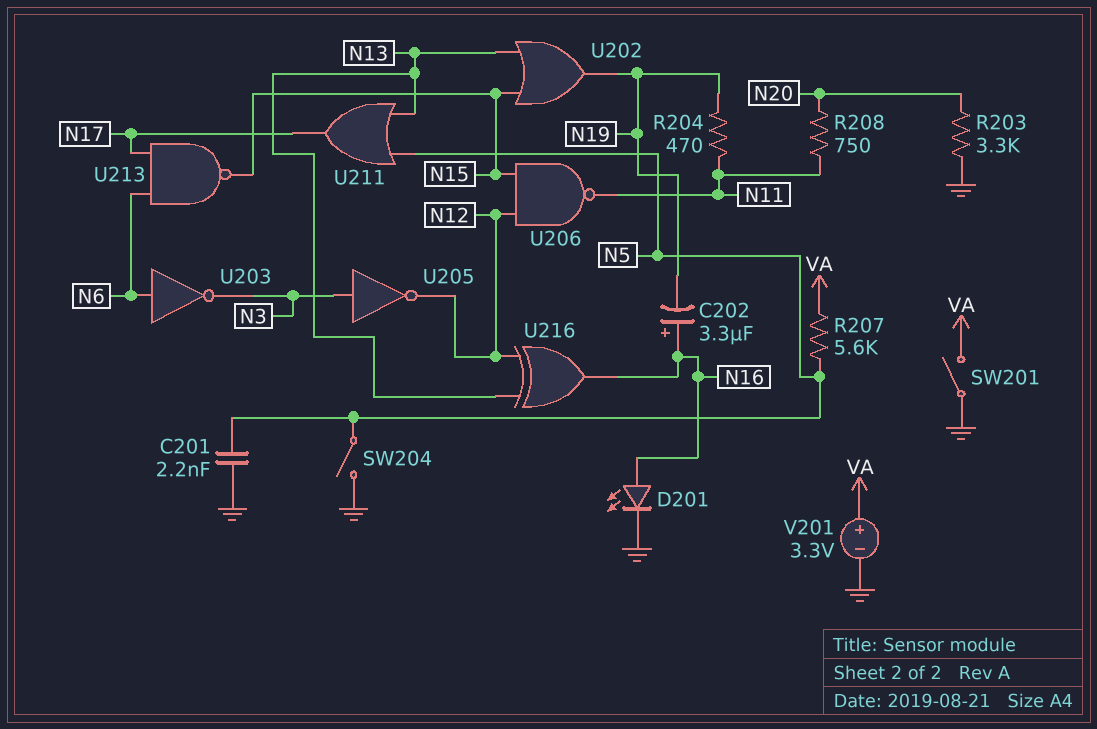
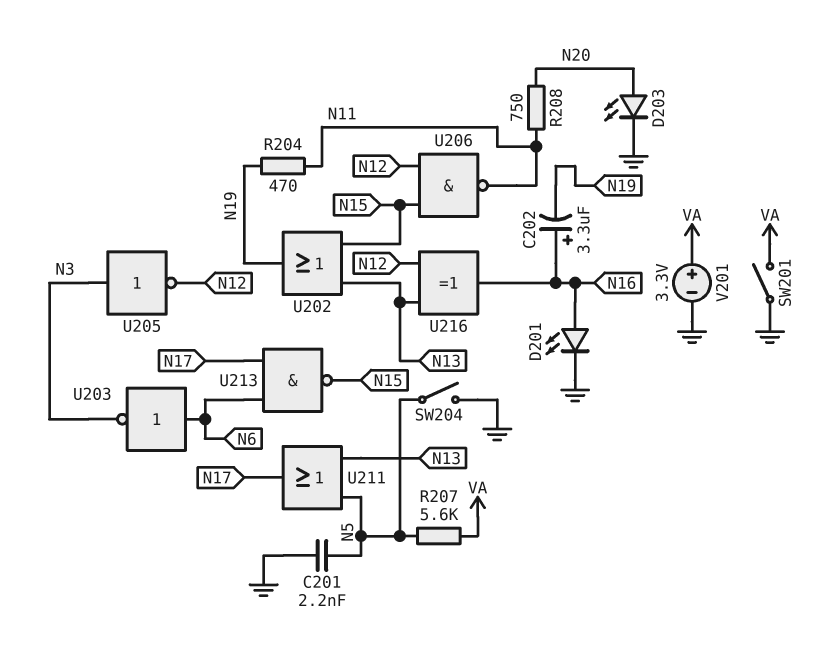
D203: none -> LED (A N20, K GND)
R203: 3.3k (GND, N20) -> none

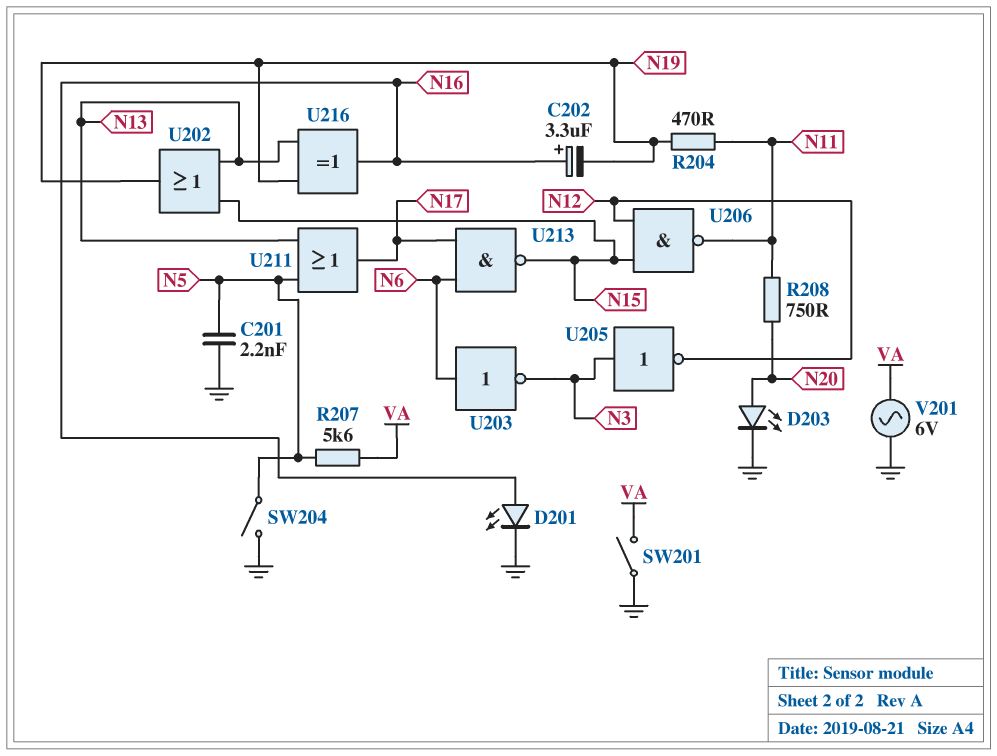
U216: XOR (in N12, in N13, out N16) -> XOR (in N13, in N19, out N16)
V201: 3.3V (plus VA, minus GND) -> AC 6V (GND, VA)

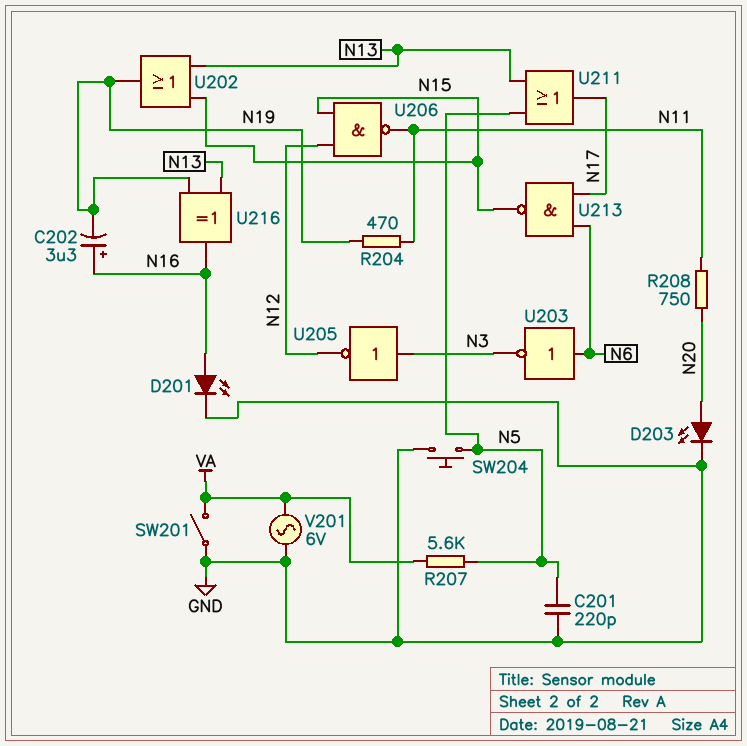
C201: 2.2nF (GND, N5) -> 220pF (GND, N5)
SW204: switch (GND, N5) -> button (GND, N5)

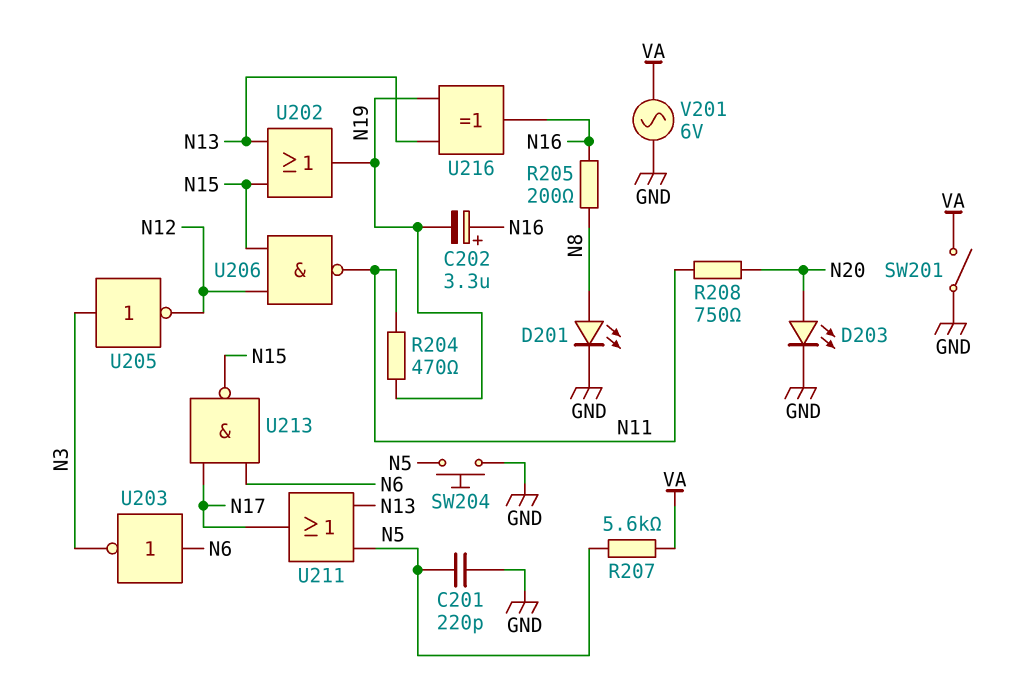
D201: LED (A N16, K GND) -> LED (A N8, K GND)
R205: none -> 200 (N8, N16)

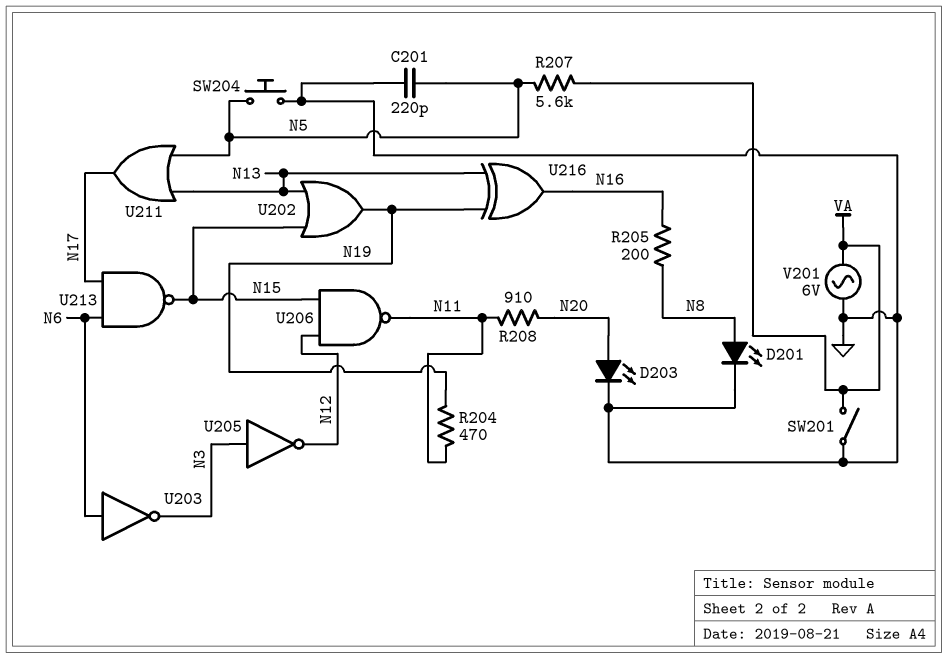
C202: 3.3uF (plus N16, minus N19) -> none
R208: 750 (N11, N20) -> 910 (N11, N20)

